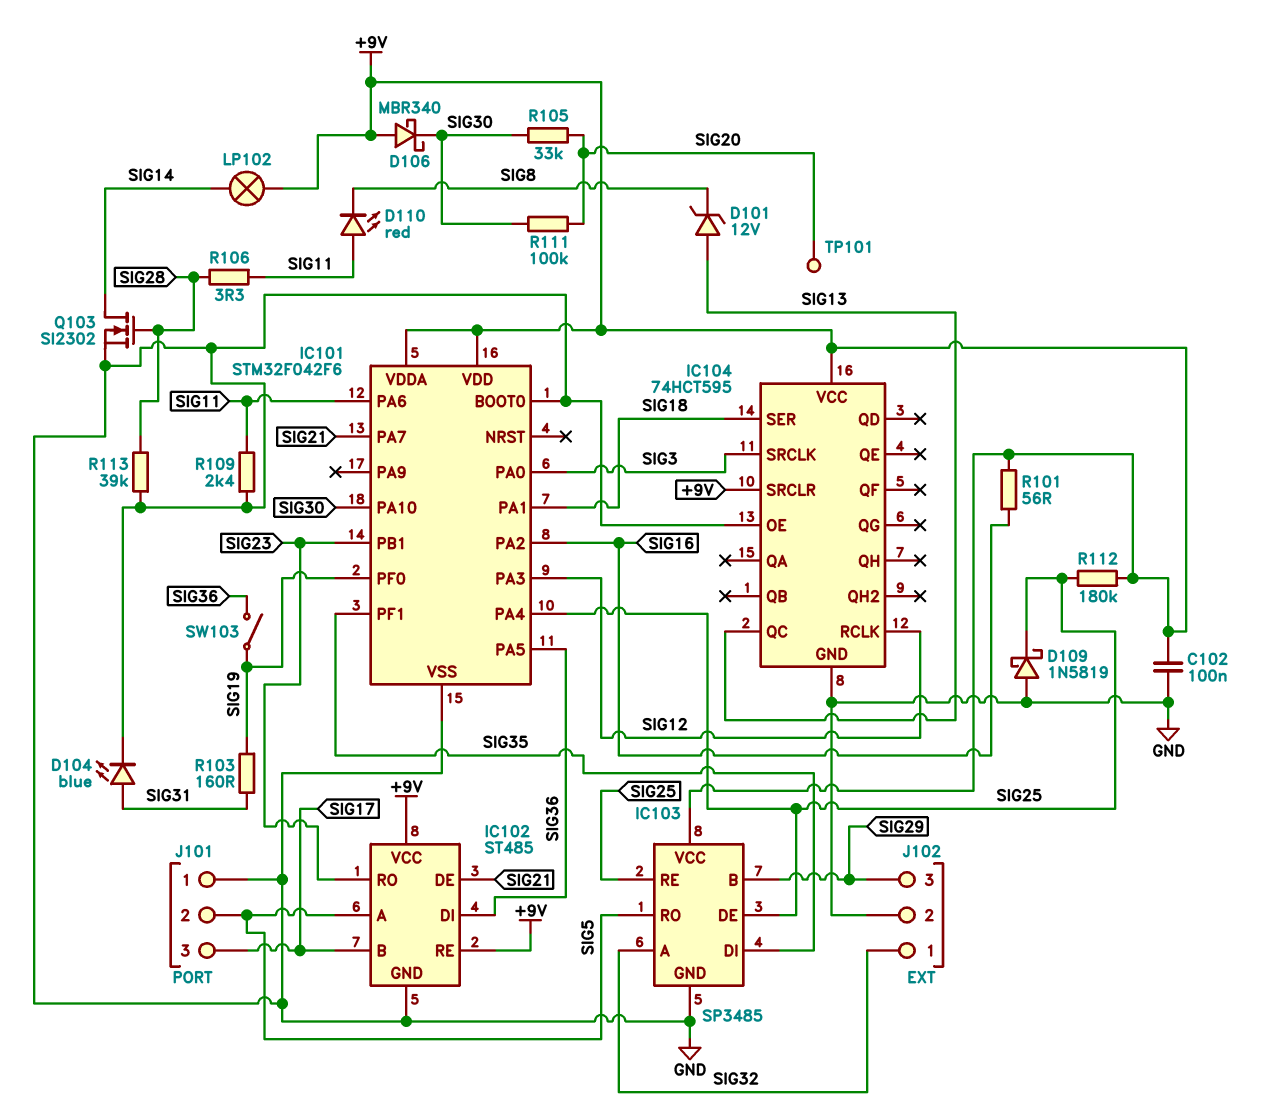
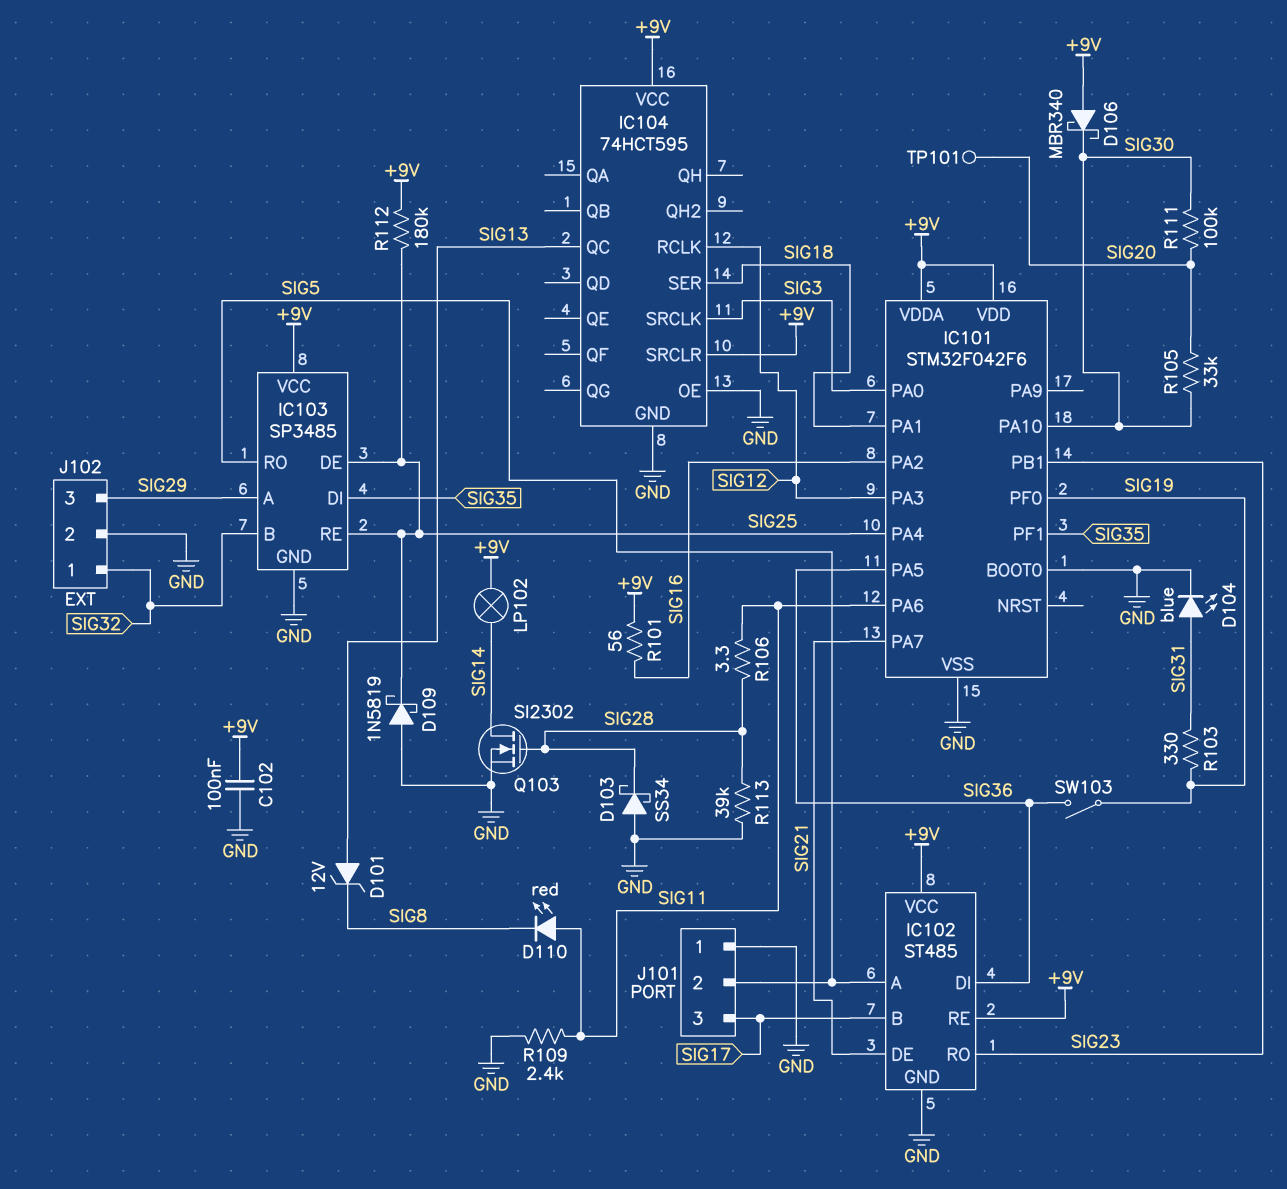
D103: none -> schottky SS34 (A GND, K SIG28)
IC103 pin A: SIG32 -> SIG29
IC103 pin B: SIG29 -> SIG32
R103: 160 (SIG19, SIG31) -> 330 (SIG19, SIG31)

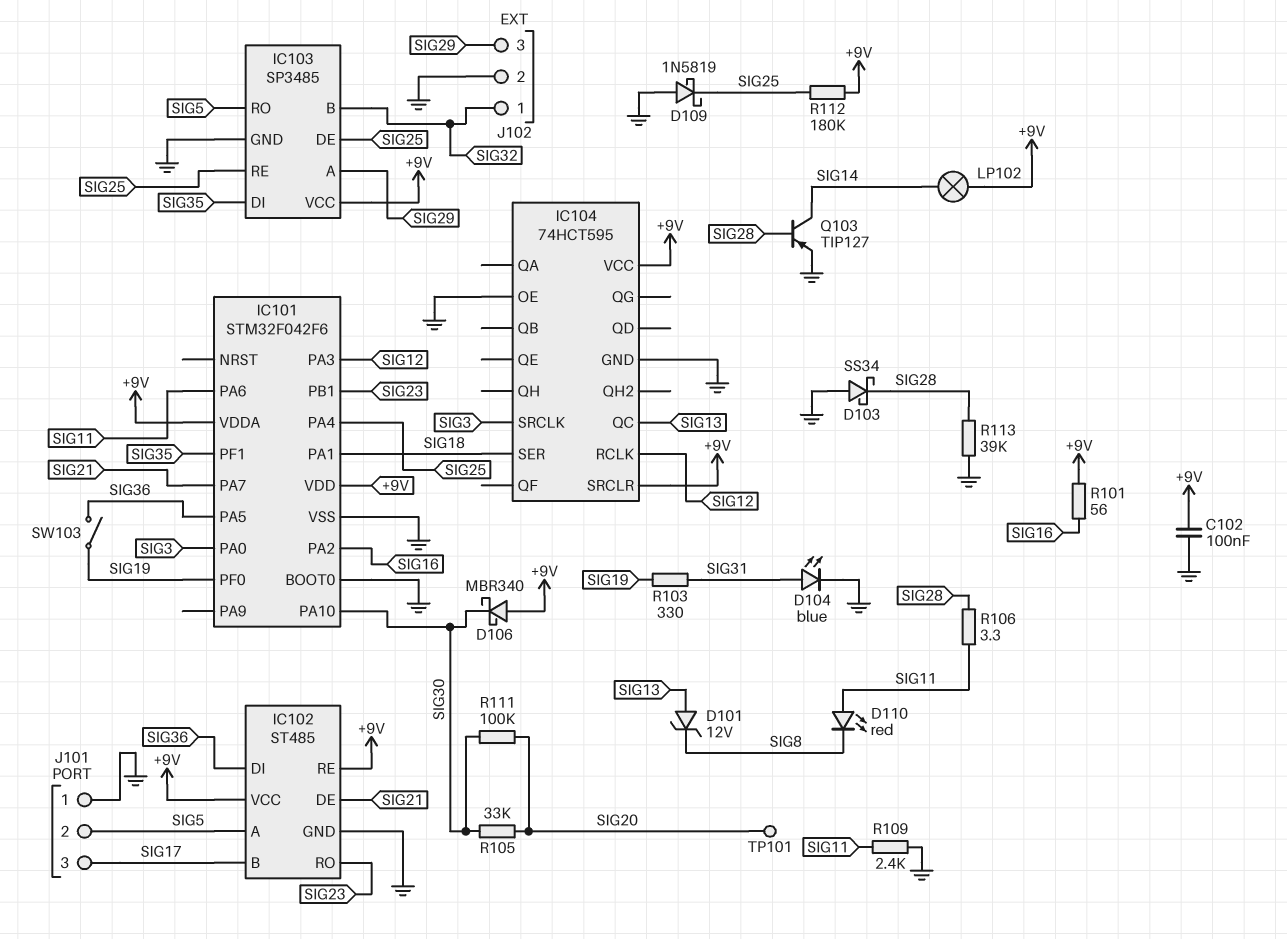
Q103: NMOS SI2302 (G SIG28, D SIG14, S GND) -> PNP TIP127 (B SIG28, C SIG14, E GND)

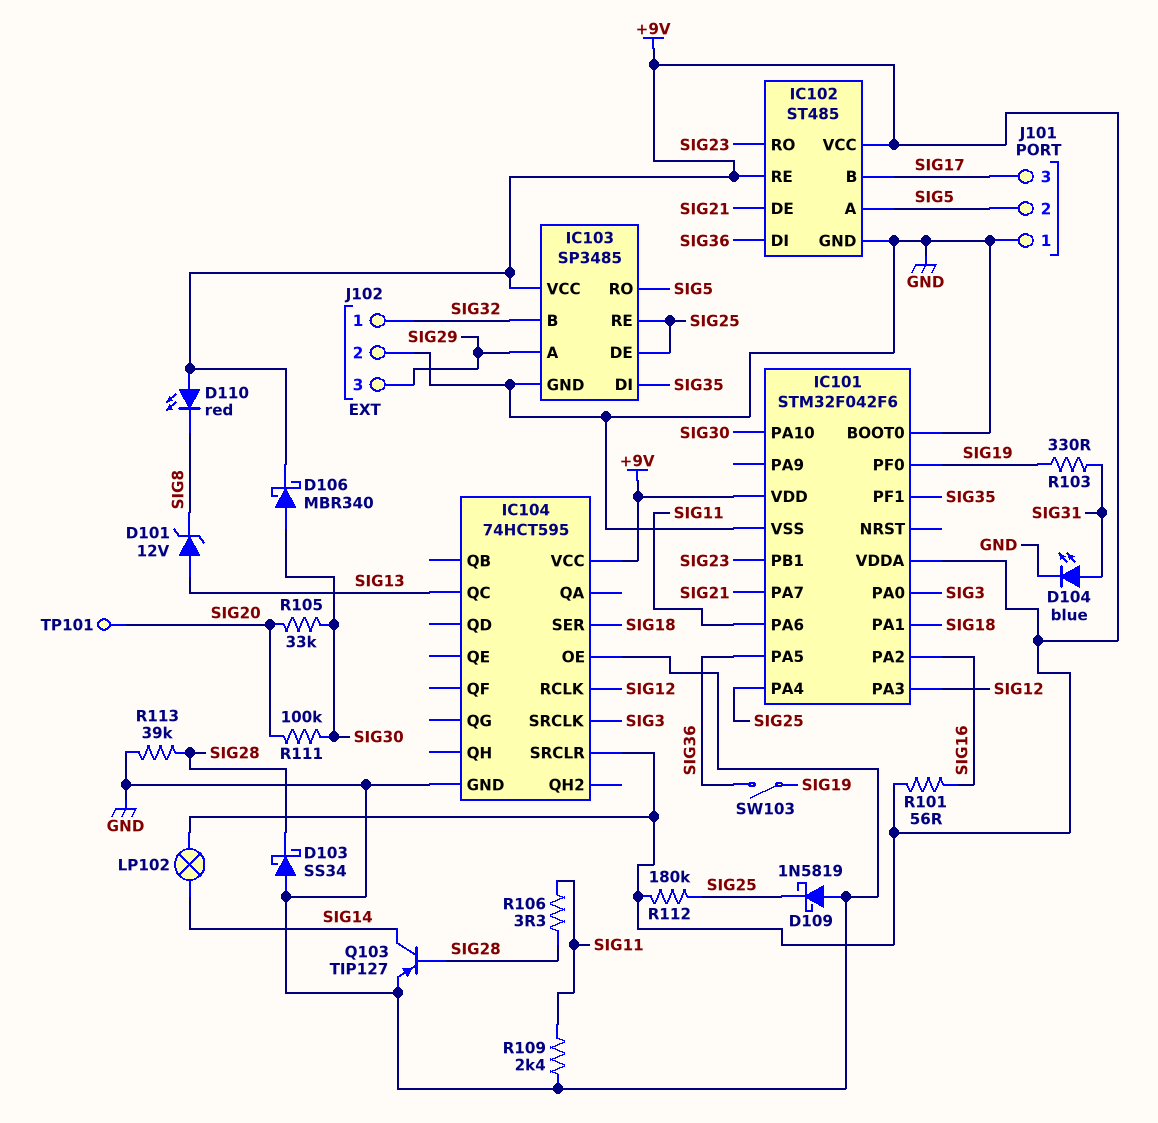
C102: 100nF (+9V, GND) -> none
D106: schottky MBR340 (A +9V, K SIG30) -> schottky MBR340 (A SIG30, K +9V)
D110: LED red (A SIG11, K SIG8) -> LED red (A +9V, K SIG8)

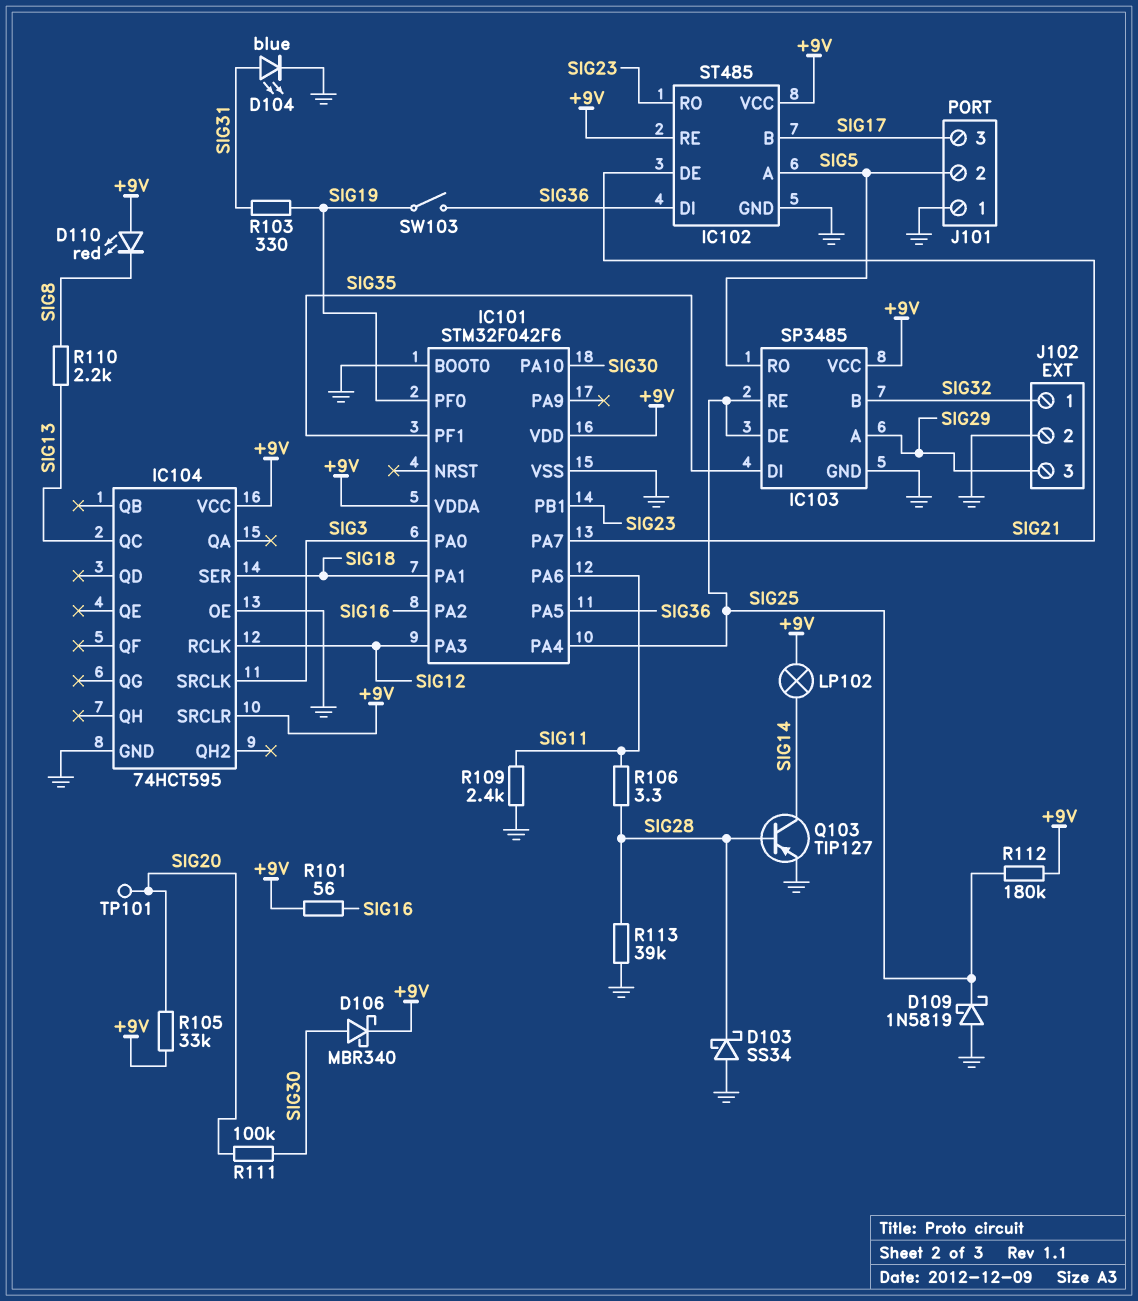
D101: zener 12V (A SIG13, K SIG8) -> none
R105: 33k (SIG20, SIG30) -> 33k (+9V, SIG20)
R110: none -> 2.2k (SIG8, SIG13)

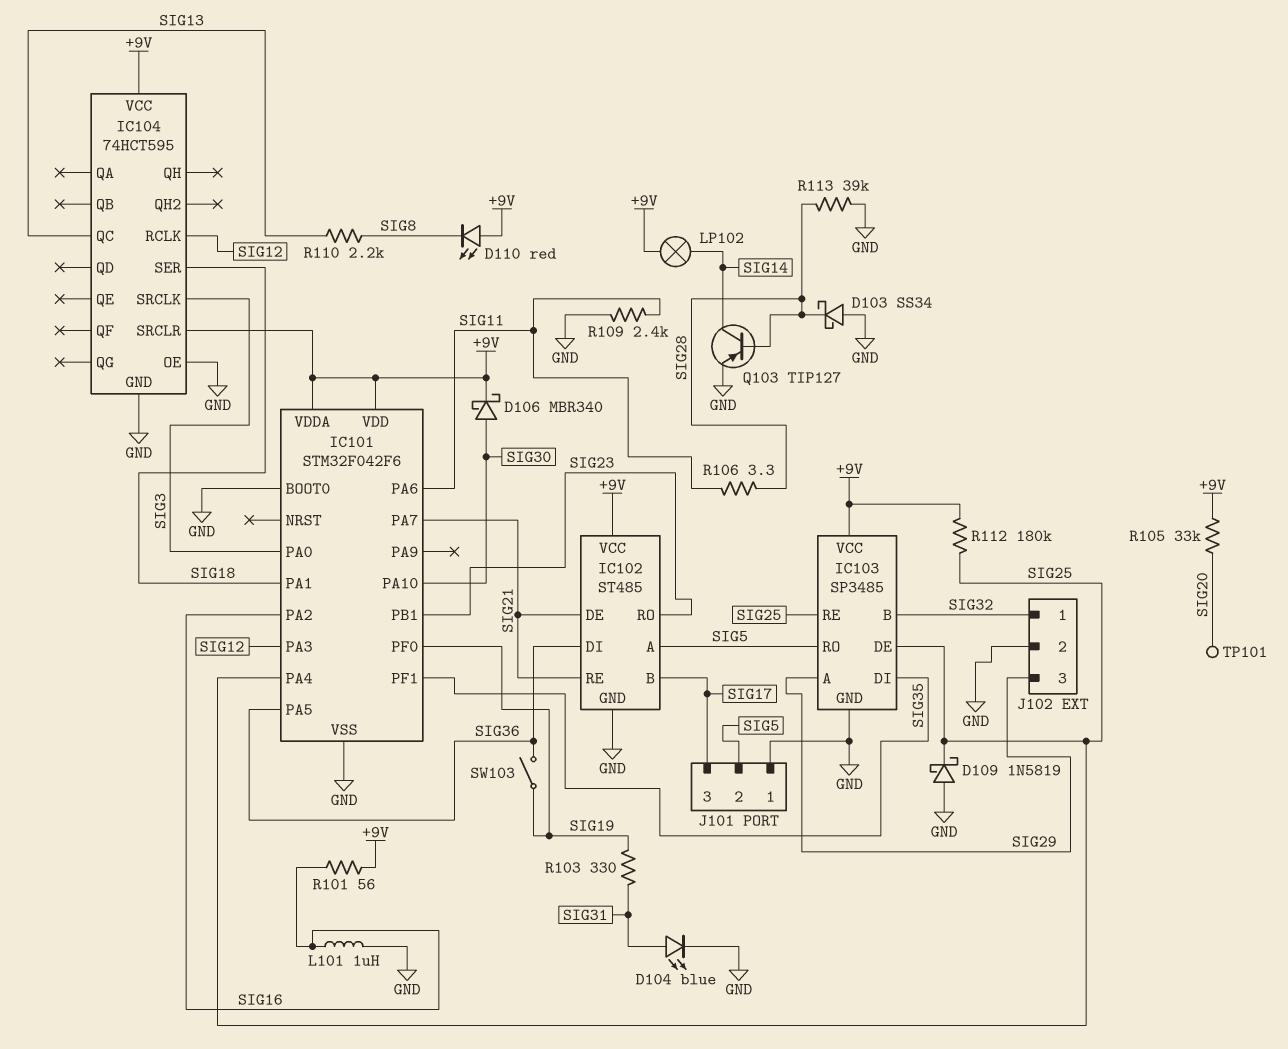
IC102 pin RE: +9V -> SIG21
L101: none -> 1uH (GND, SIG16)
R111: 100k (SIG20, SIG30) -> none

